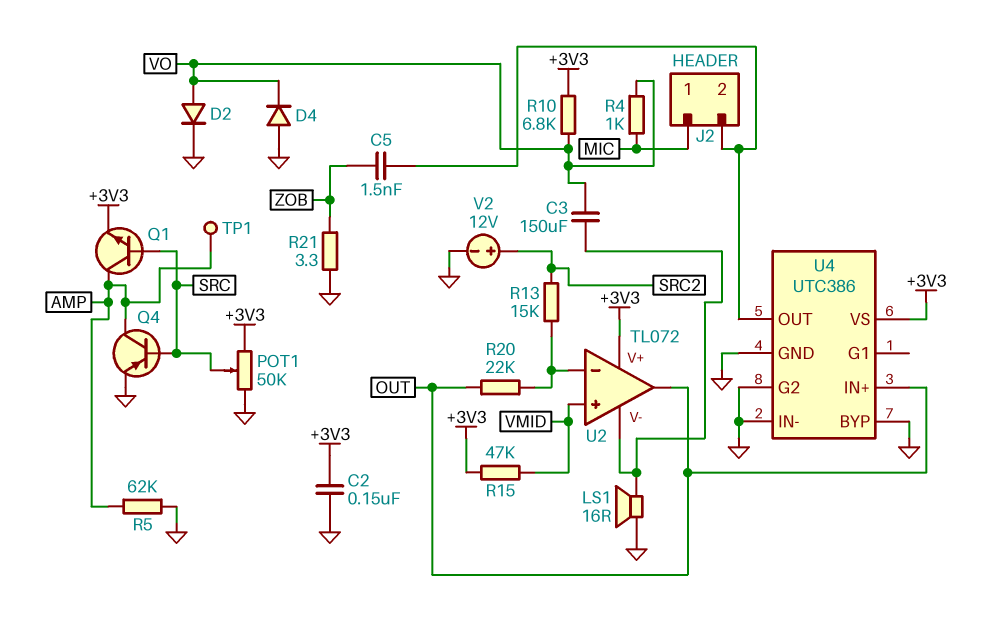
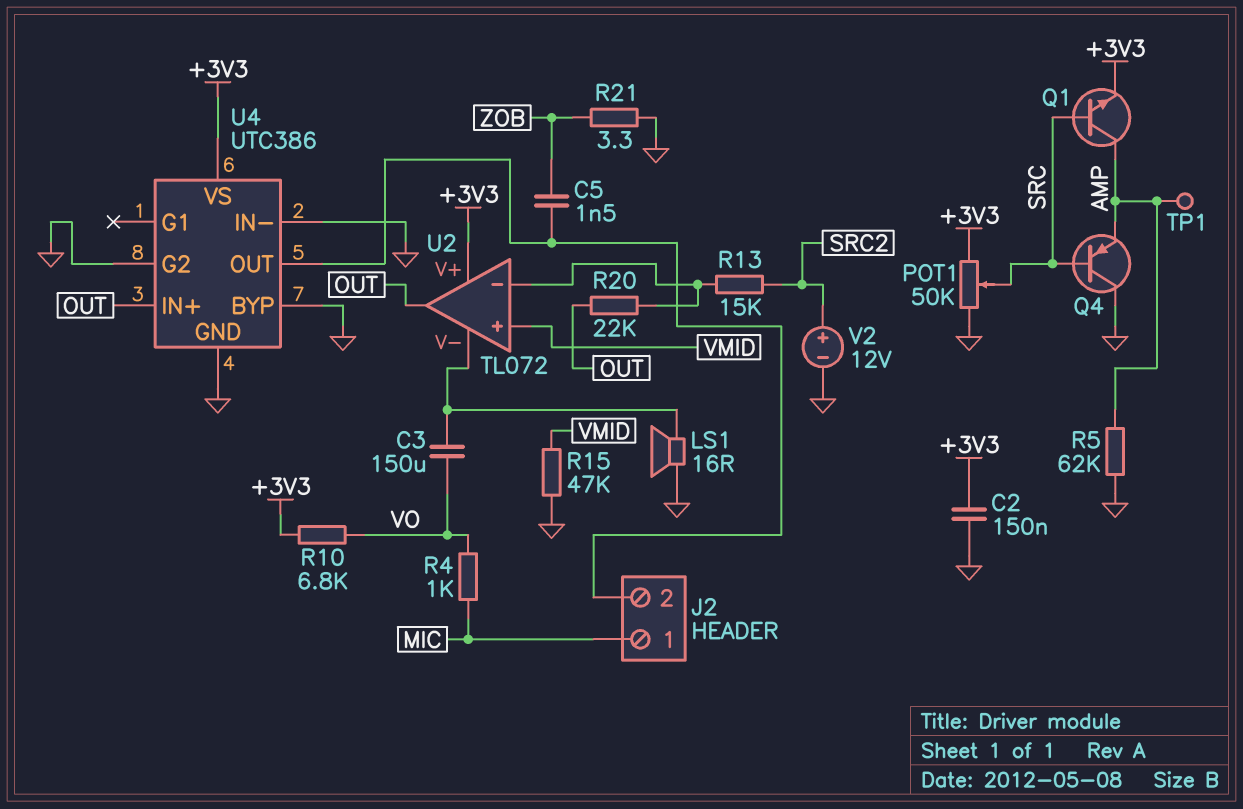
D2: diode (A VO, K GND) -> none
D4: diode (A GND, K VO) -> none
Q4: PNP (B SRC, C AMP, E GND) -> PNP (B SRC, C GND, E AMP)
R15: 47k (+3V3, VMID) -> 47k (GND, VMID)

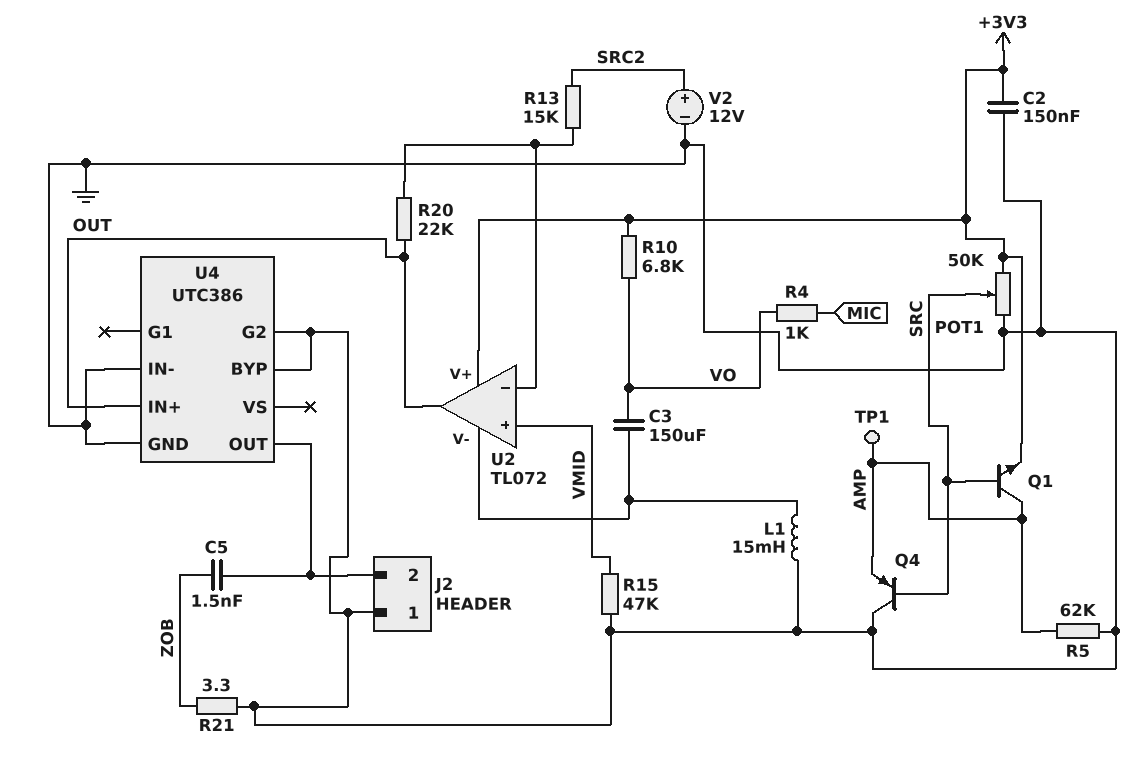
J2 pin 1: MIC -> GND
L1: none -> 15mH (GND, U2/V-)
LS1: speaker 16R (GND, U2/V-) -> none
U4 pin VS: +3V3 -> none

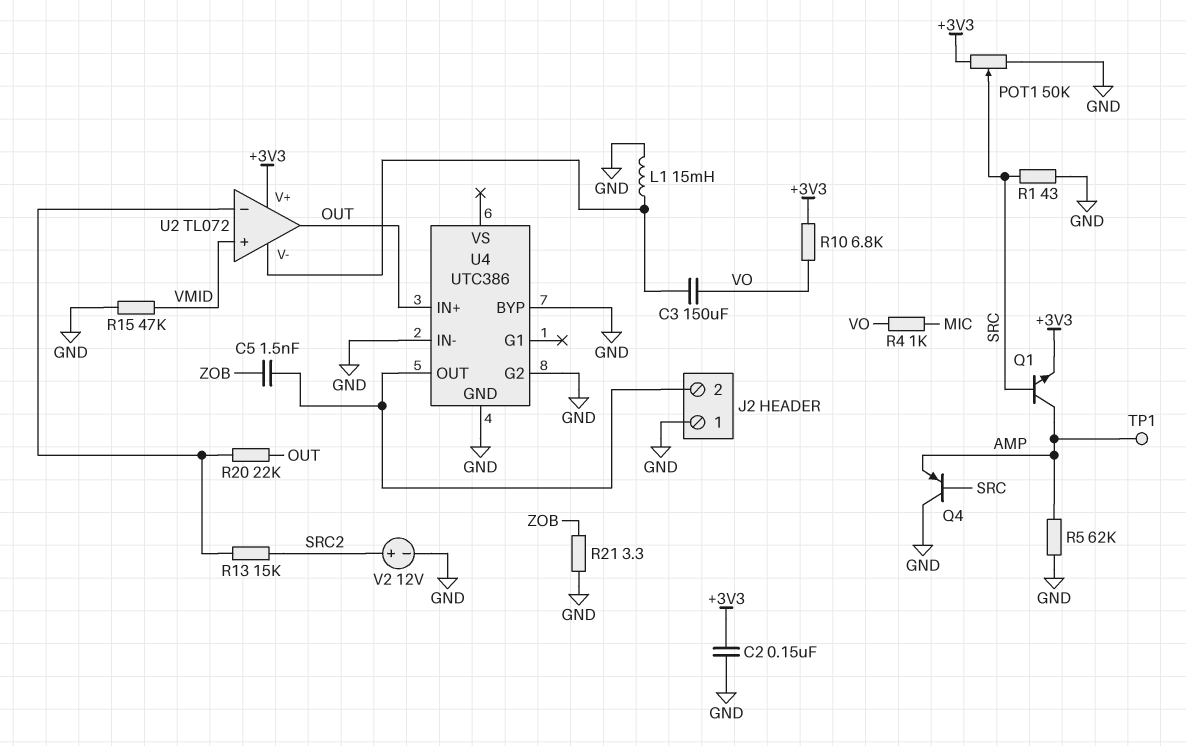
R1: none -> 43 (GND, SRC)

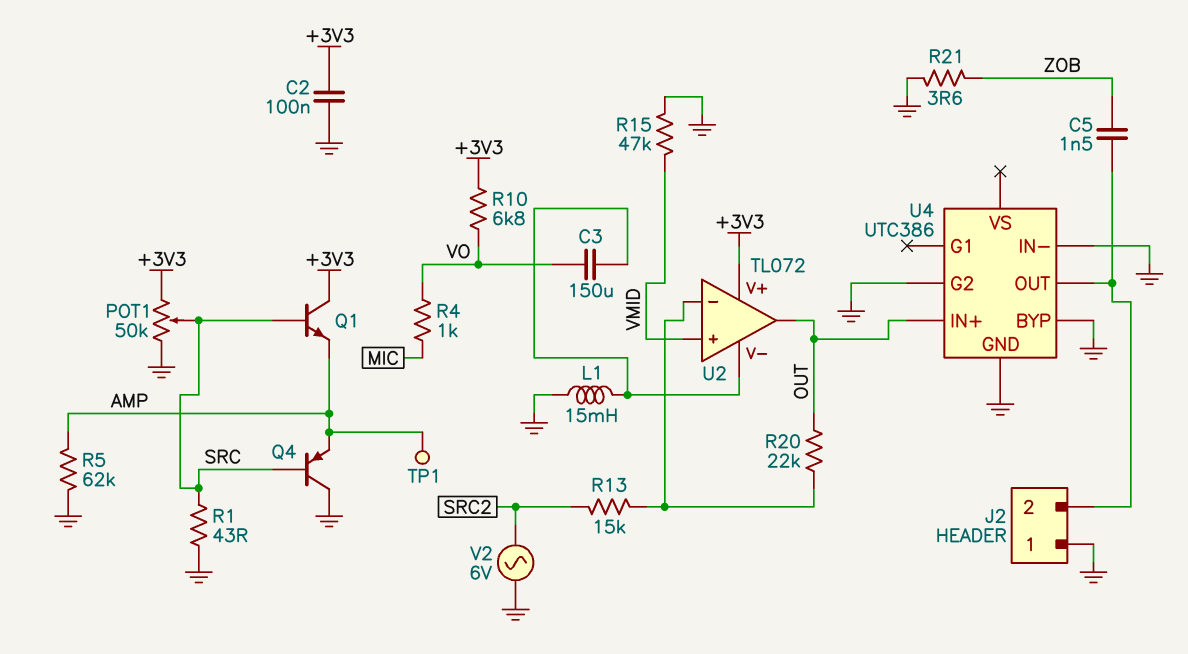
C2: 150nF (+3V3, GND) -> 100nF (+3V3, GND)
Q1: NPN (B SRC, C AMP, E +3V3) -> NPN (B SRC, C +3V3, E AMP)
R21: 3.3 (GND, ZOB) -> 3.6 (GND, ZOB)
V2: 12V (plus SRC2, minus GND) -> AC 6V (GND, SRC2)

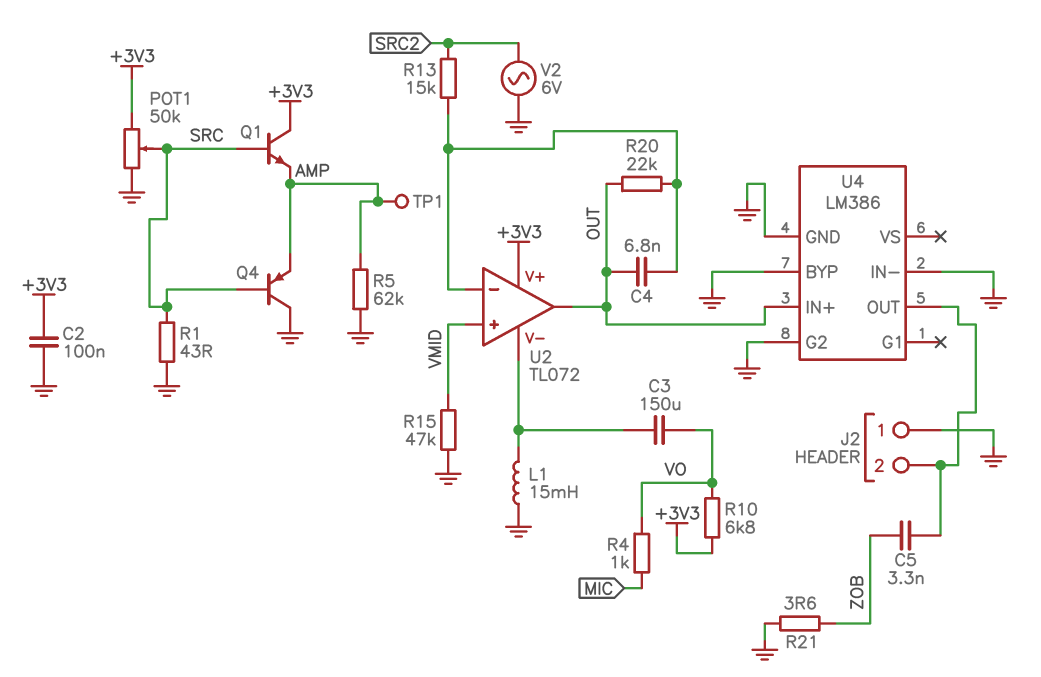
C4: none -> 6.8nF (OUT, U2/in-)
C5: 1.5nF (J2/2, ZOB) -> 3.3nF (J2/2, ZOB)
U4: UTC386 -> LM386

